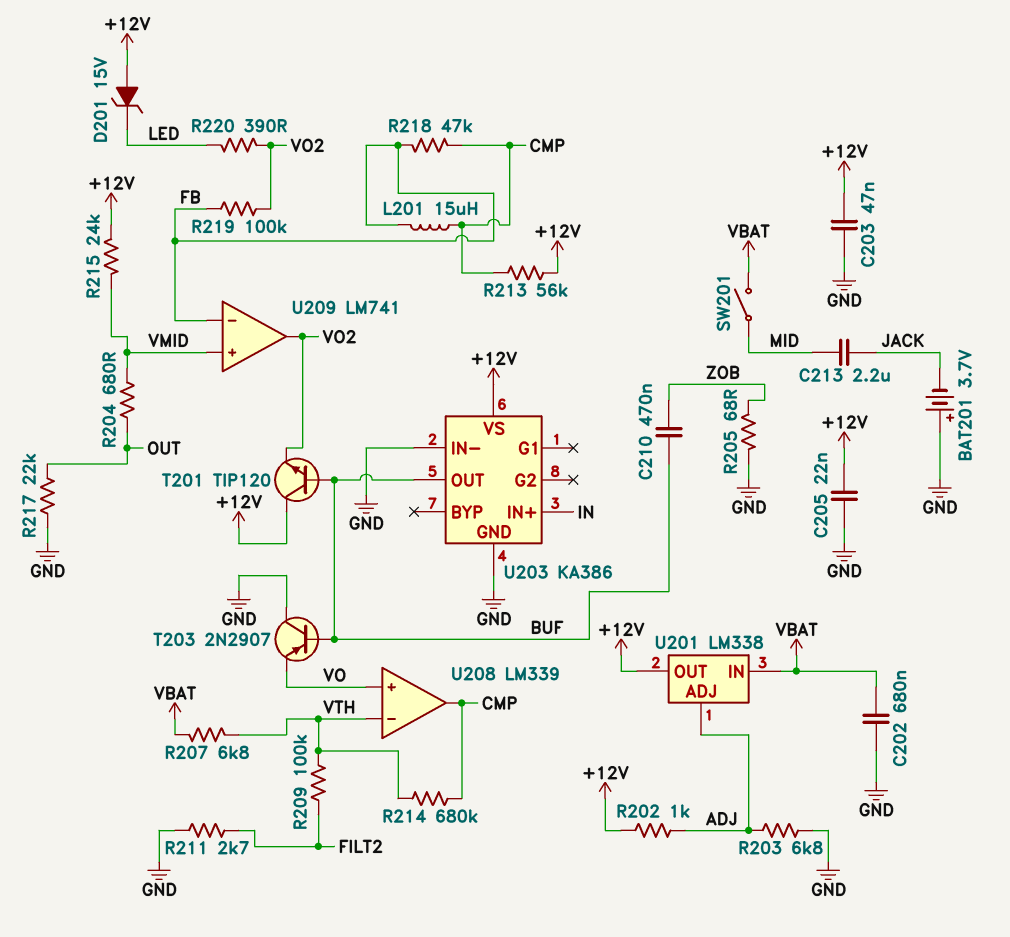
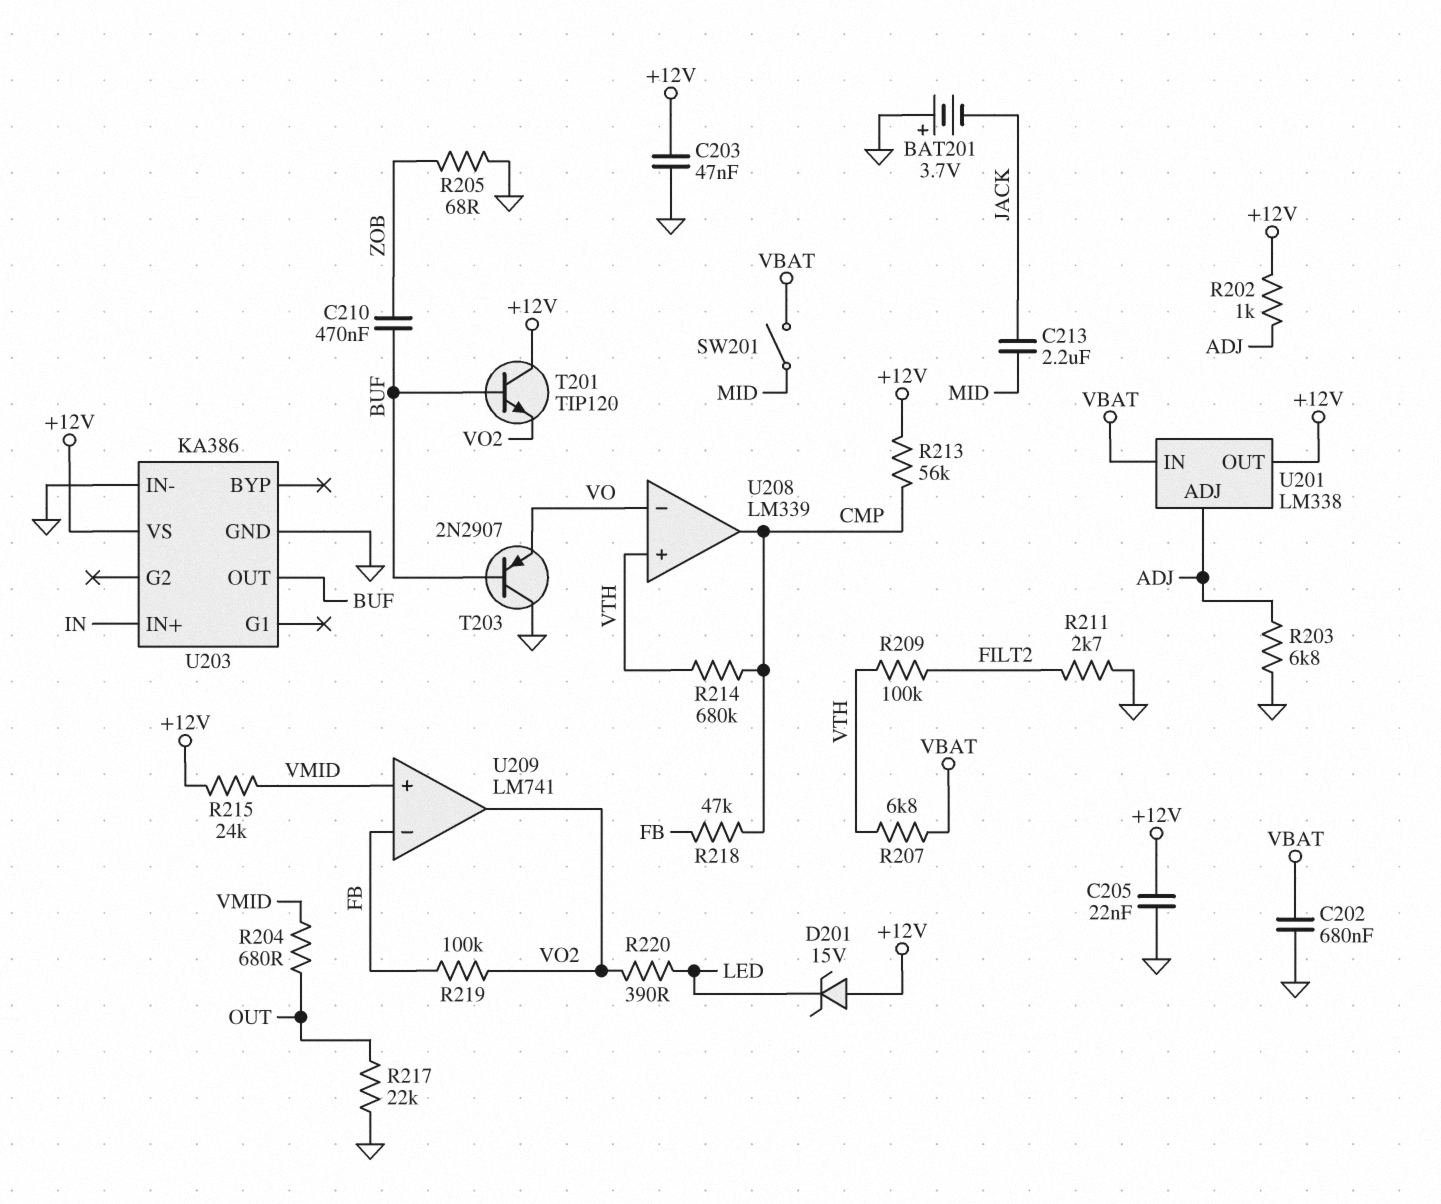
L201: 15uH (CMP, FB) -> none
U208 pin in+: VO -> VTH
U208 pin in-: VTH -> VO

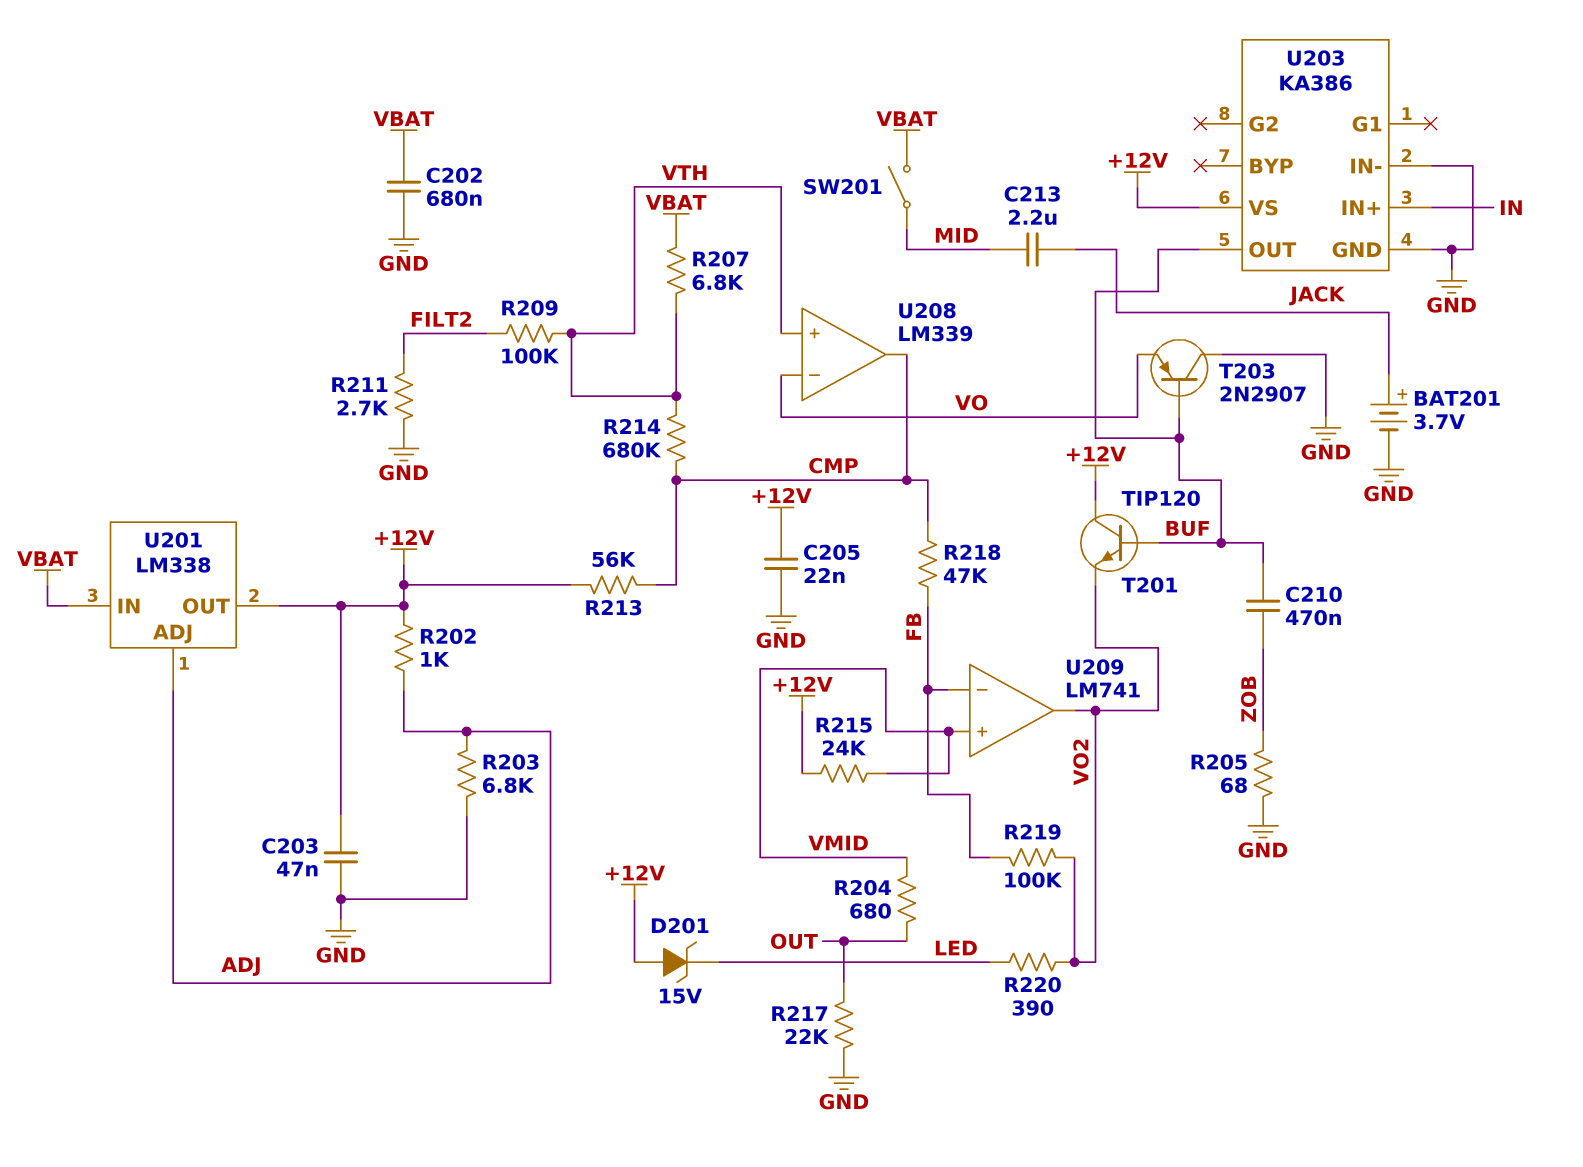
BAT201: 3.7V (plus GND, minus JACK) -> 3.7V (plus JACK, minus GND)

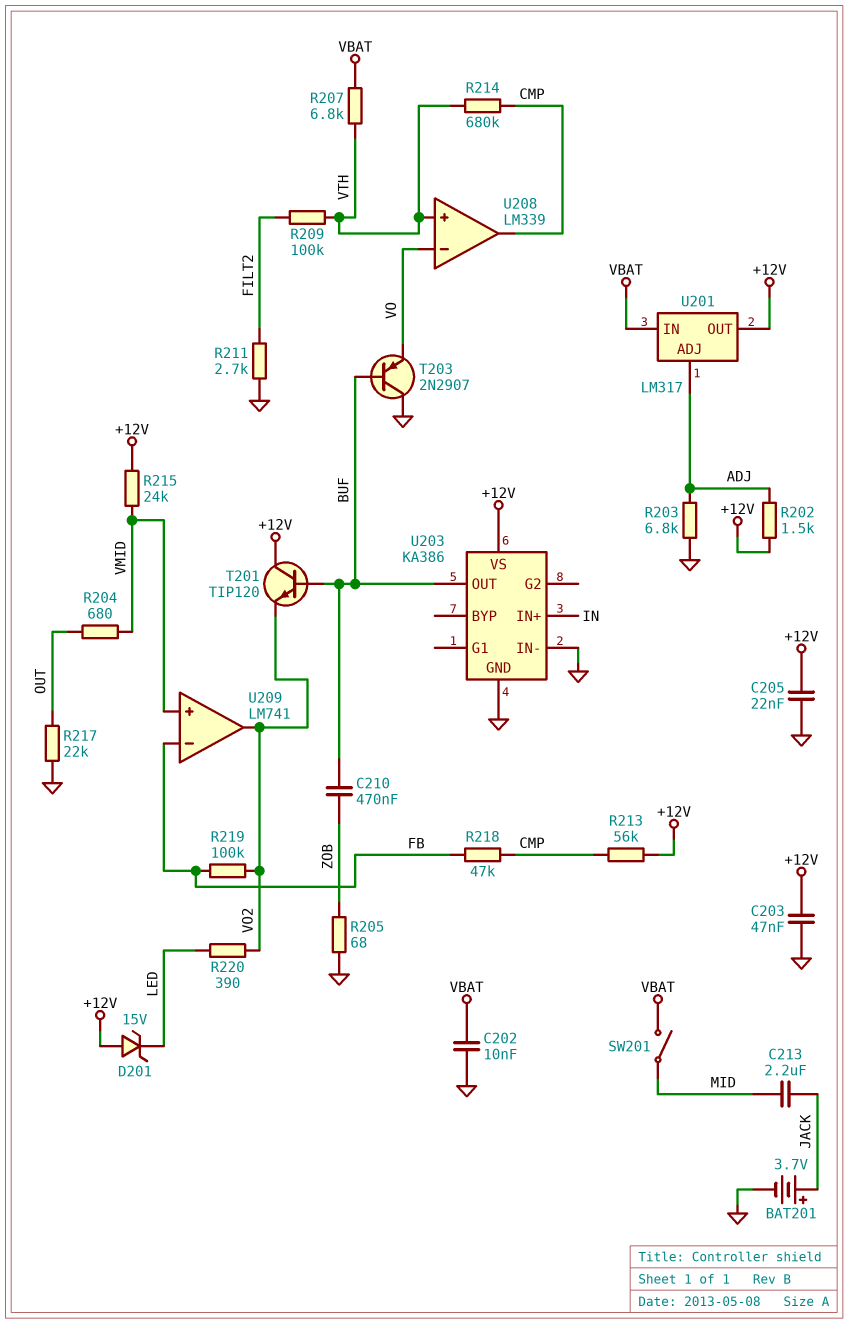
C202: 680nF (GND, VBAT) -> 10nF (GND, VBAT)
R202: 1k (+12V, ADJ) -> 1.5k (+12V, ADJ)
U201: LM338 -> LM317

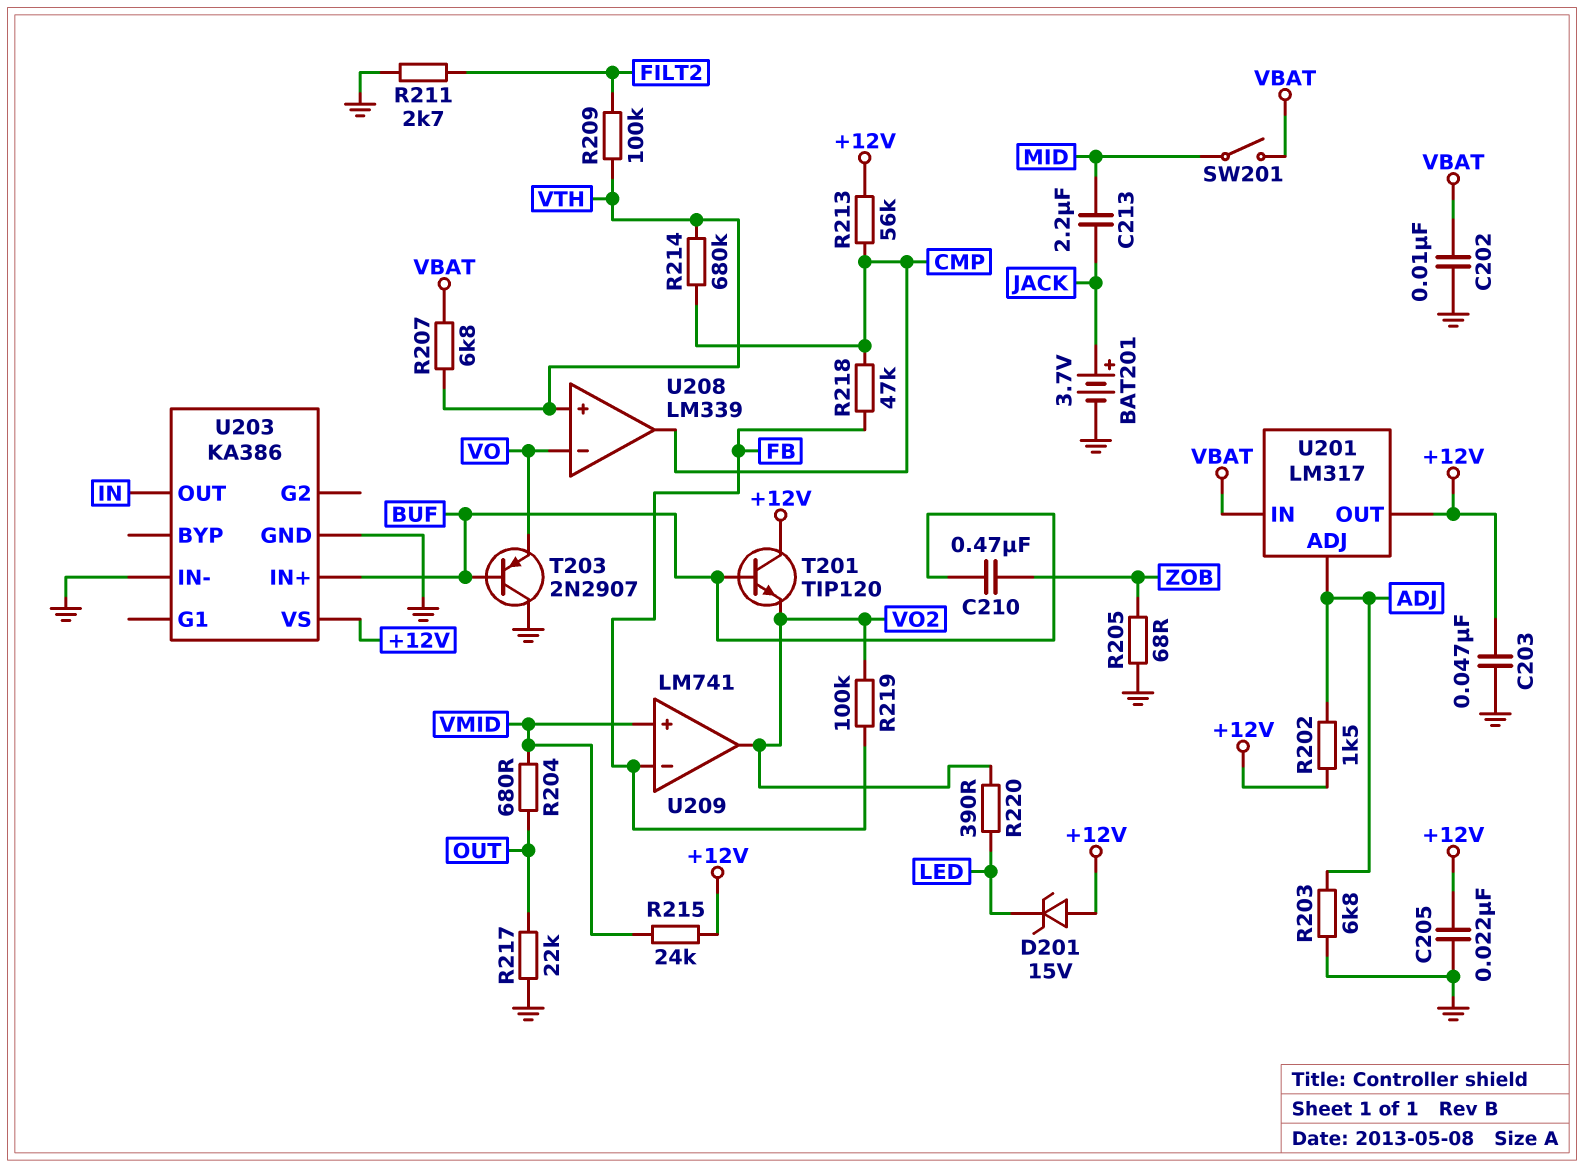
U203 pin IN+: IN -> BUF
U203 pin OUT: BUF -> IN

